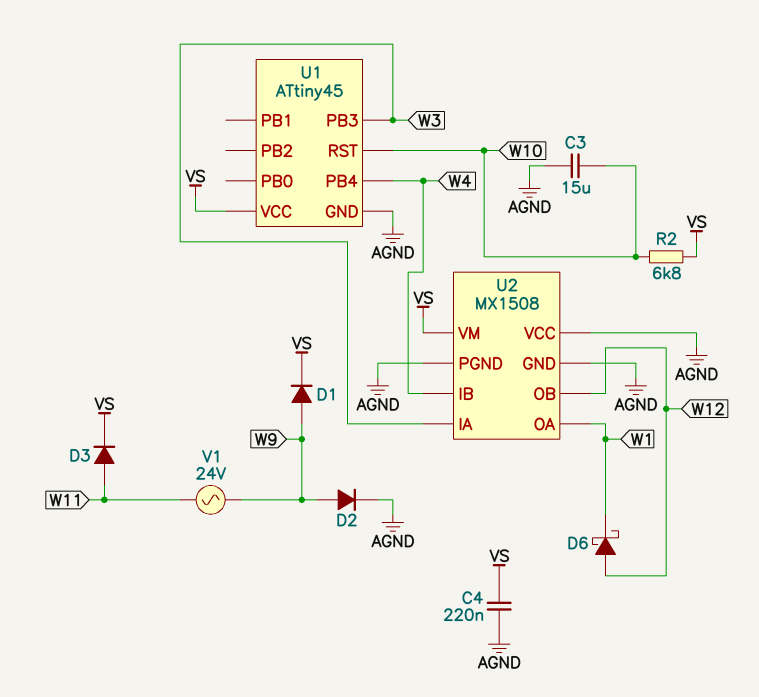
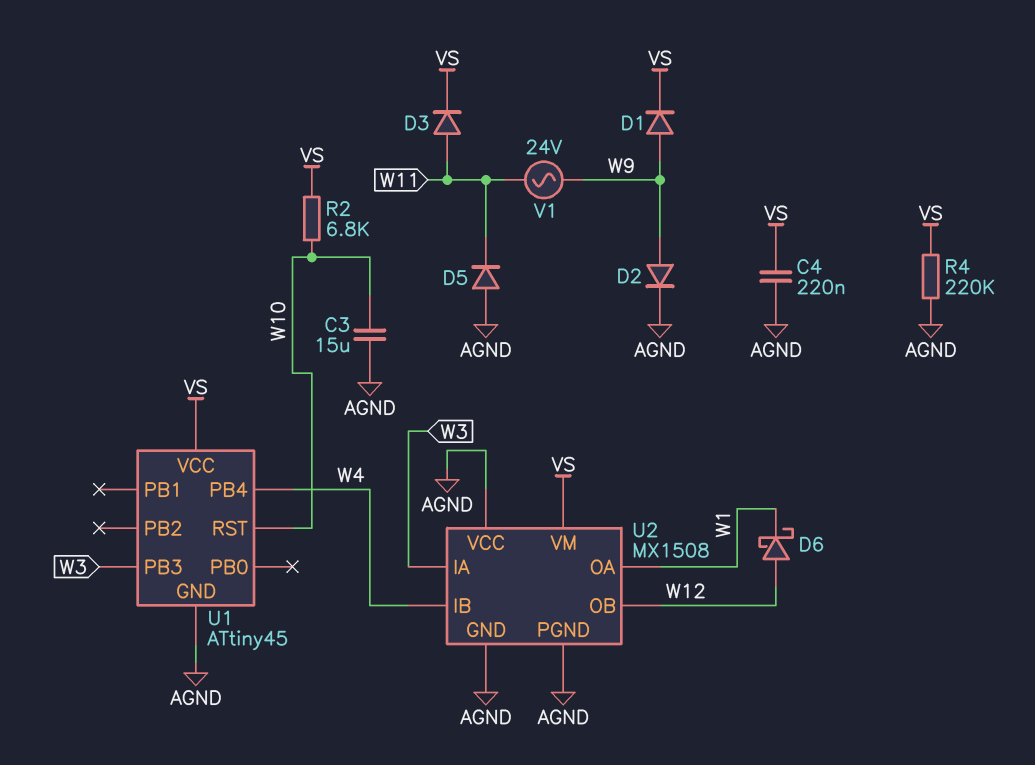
D5: none -> diode (A AGND, K W11)
R4: none -> 220k (AGND, VS)

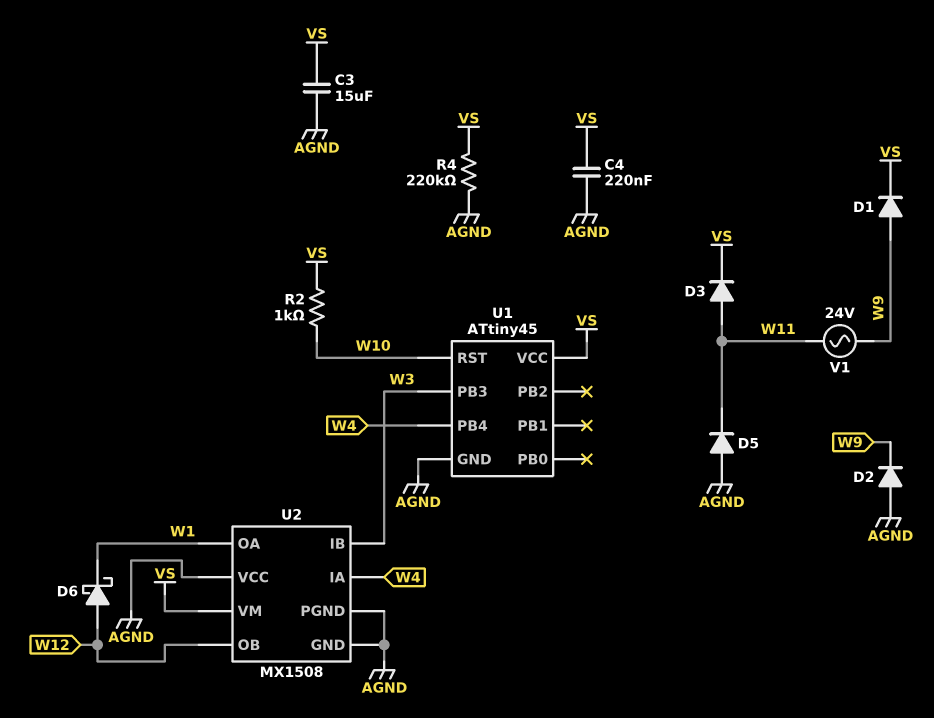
C3: 15uF (AGND, W10) -> 15uF (AGND, VS)
D2: diode (A W9, K AGND) -> diode (A AGND, K W9)
R2: 6.8k (VS, W10) -> 1k (VS, W10)
U2 pin IA: W3 -> W4
U2 pin IB: W4 -> W3

